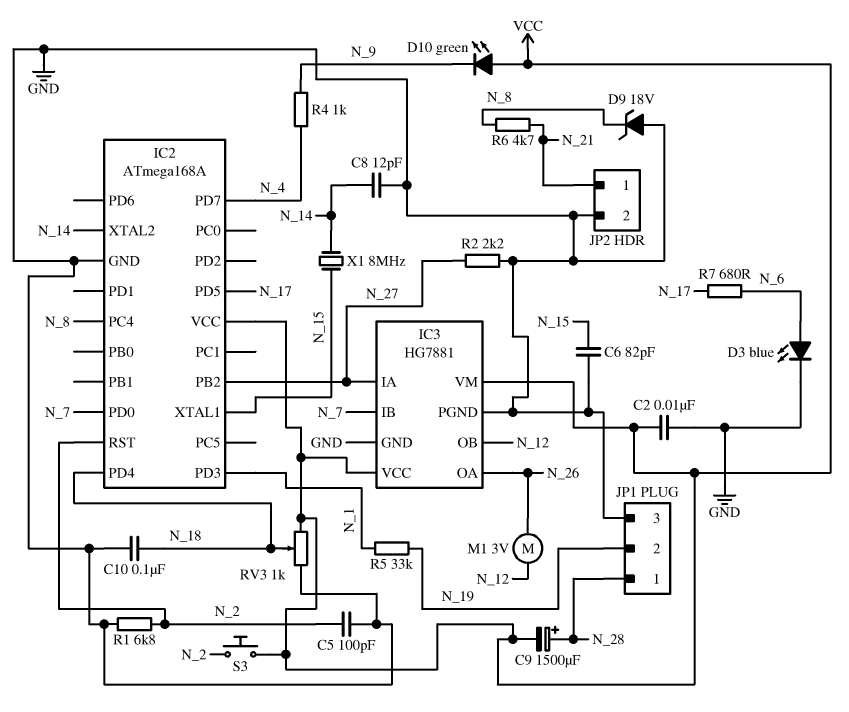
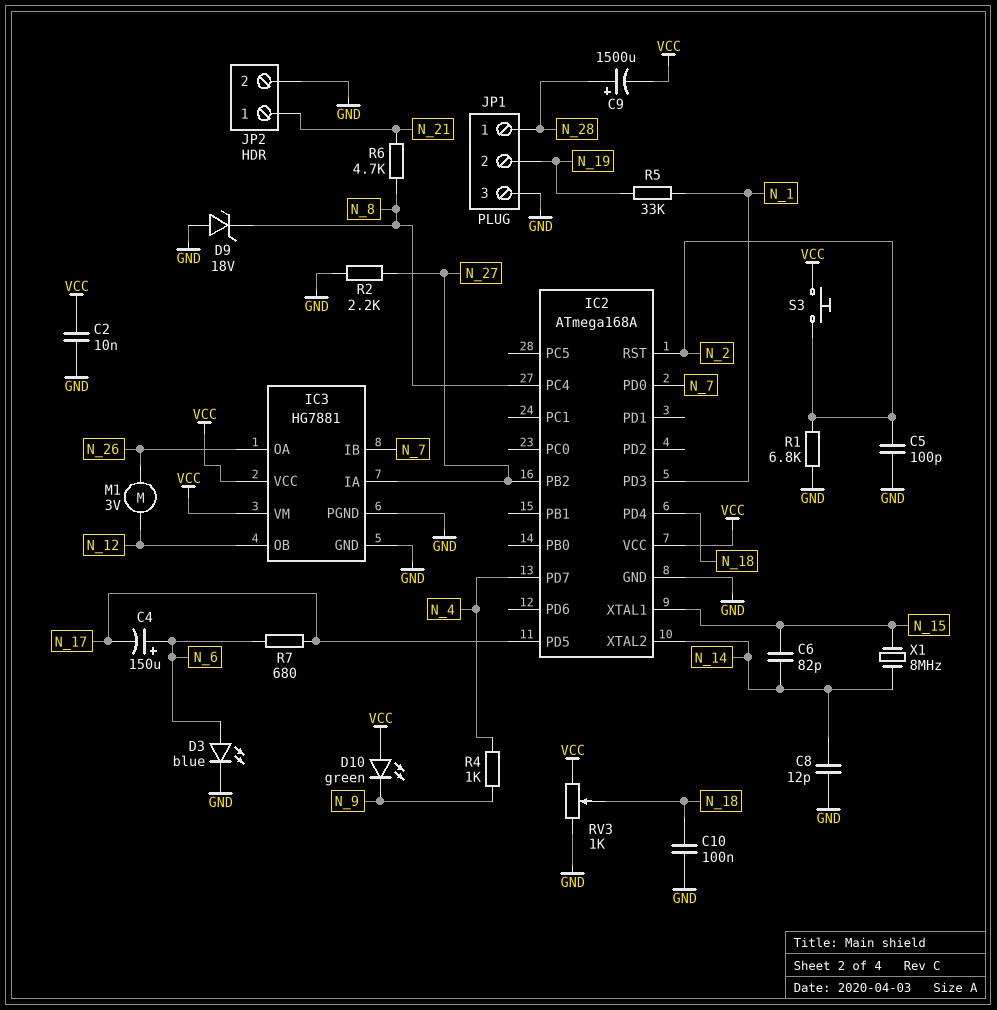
C4: none -> 150uF (plus N_6, minus N_17)
C6: 82pF (GND, N_15) -> 82pF (N_14, N_15)

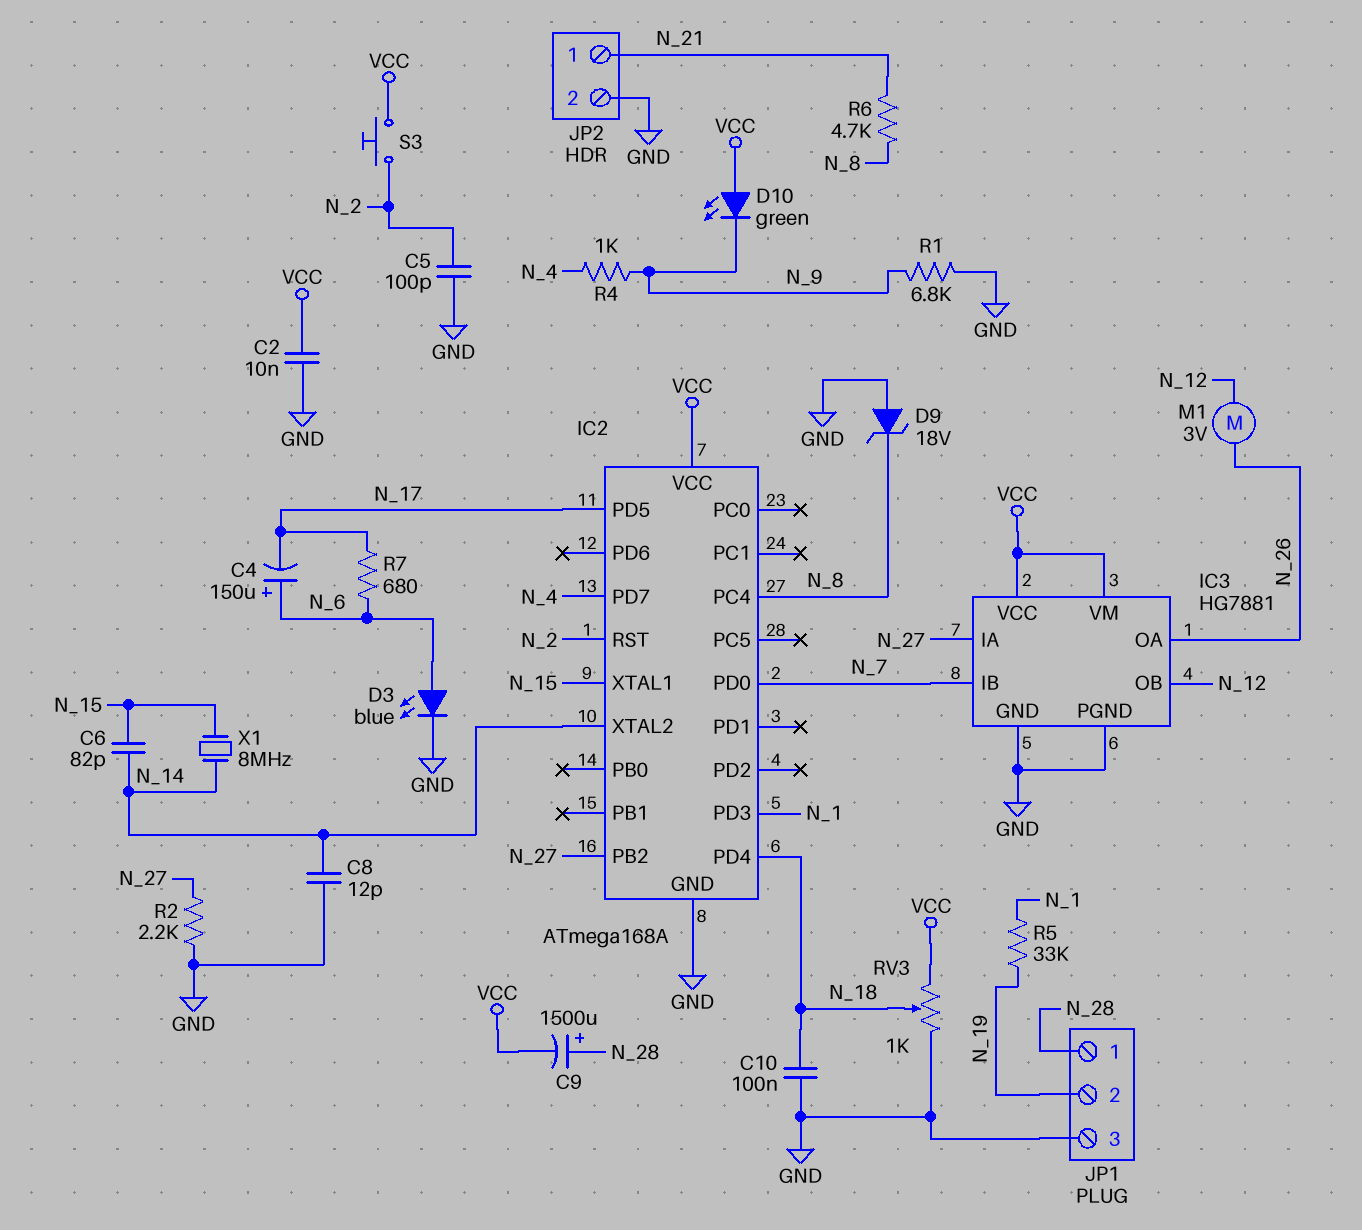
R1: 6.8k (GND, N_2) -> 6.8k (GND, N_9)

